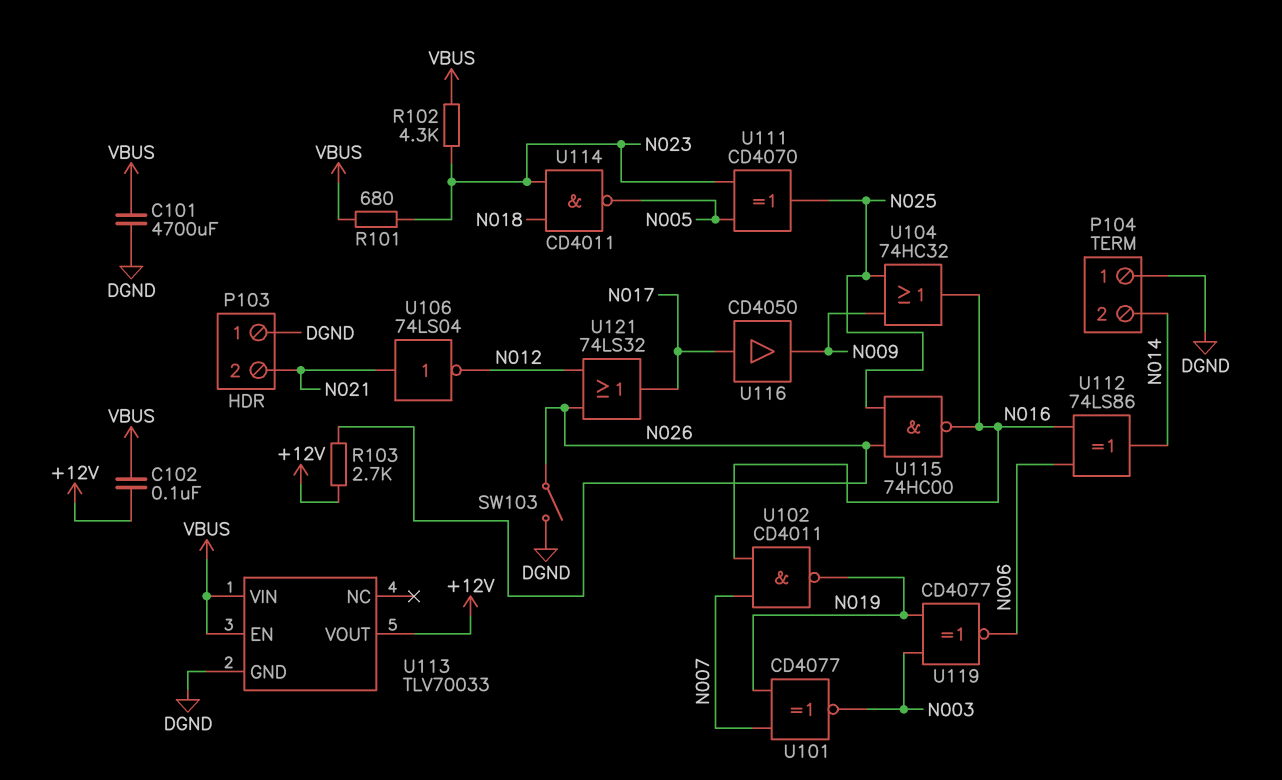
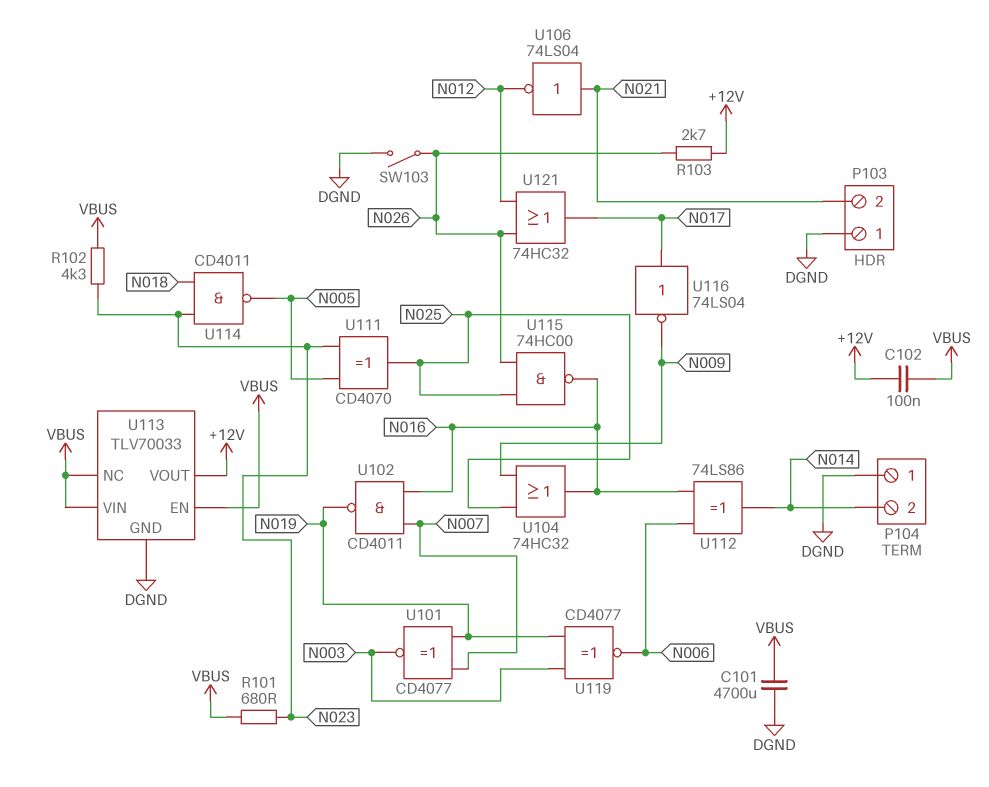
U113 pin NC: none -> VBUS
U116: buffer CD4050 (in N017, out N009) -> NOT 74LS04 (in N017, out N009)
U121: OR 74LS32 (in N012, in N026, out N017) -> OR 74HC32 (in N012, in N026, out N017)

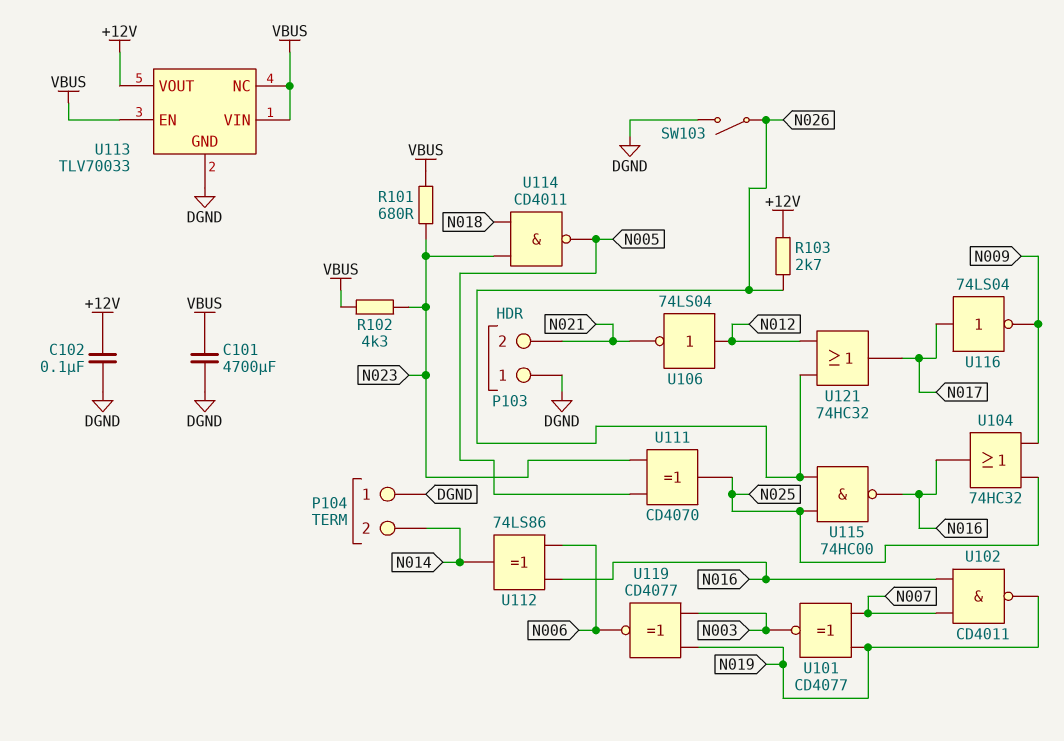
C102: 100nF (+12V, VBUS) -> 100nF (+12V, DGND)
U106: NOT 74LS04 (in N021, out N012) -> NOT 74LS04 (in N012, out N021)

